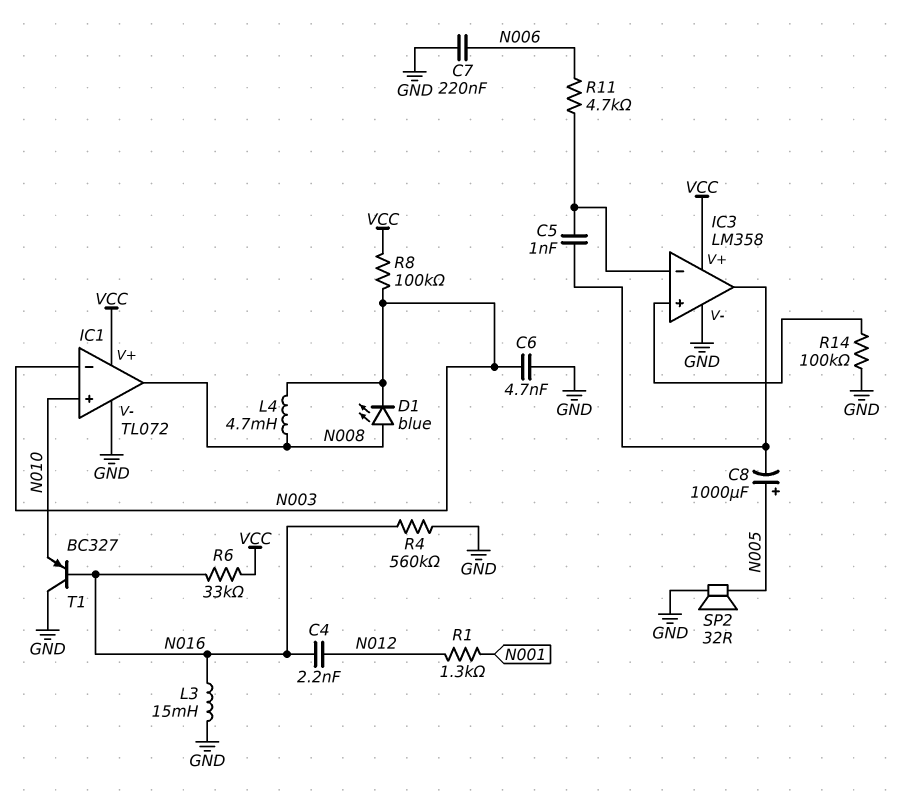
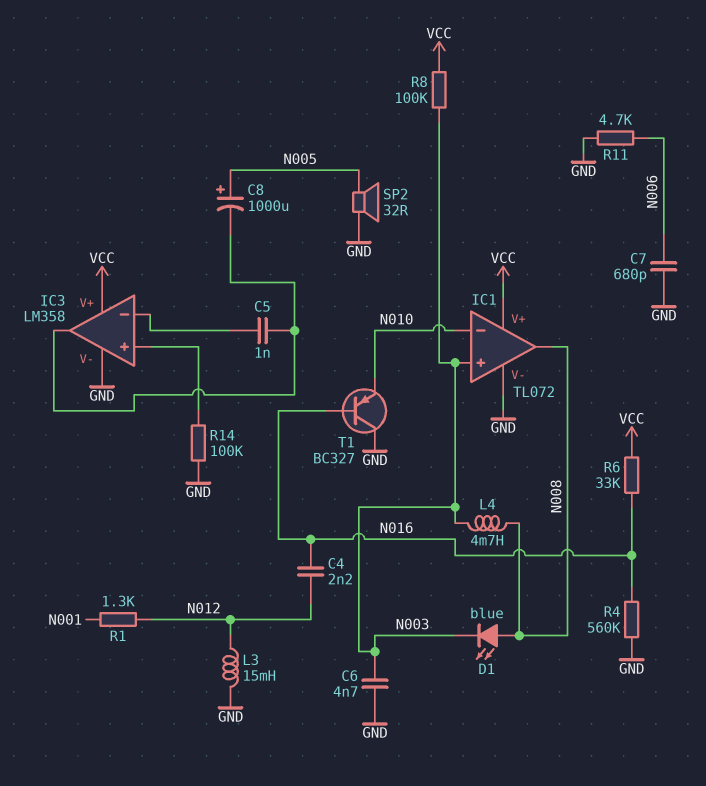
C7: 220nF (GND, N006) -> 680pF (GND, N006)
IC1 pin in+: N010 -> N003
IC1 pin in-: N003 -> N010
L3: 15mH (GND, N016) -> 15mH (GND, N012)
R11: 4.7k (IC3/in-, N006) -> 4.7k (GND, N006)

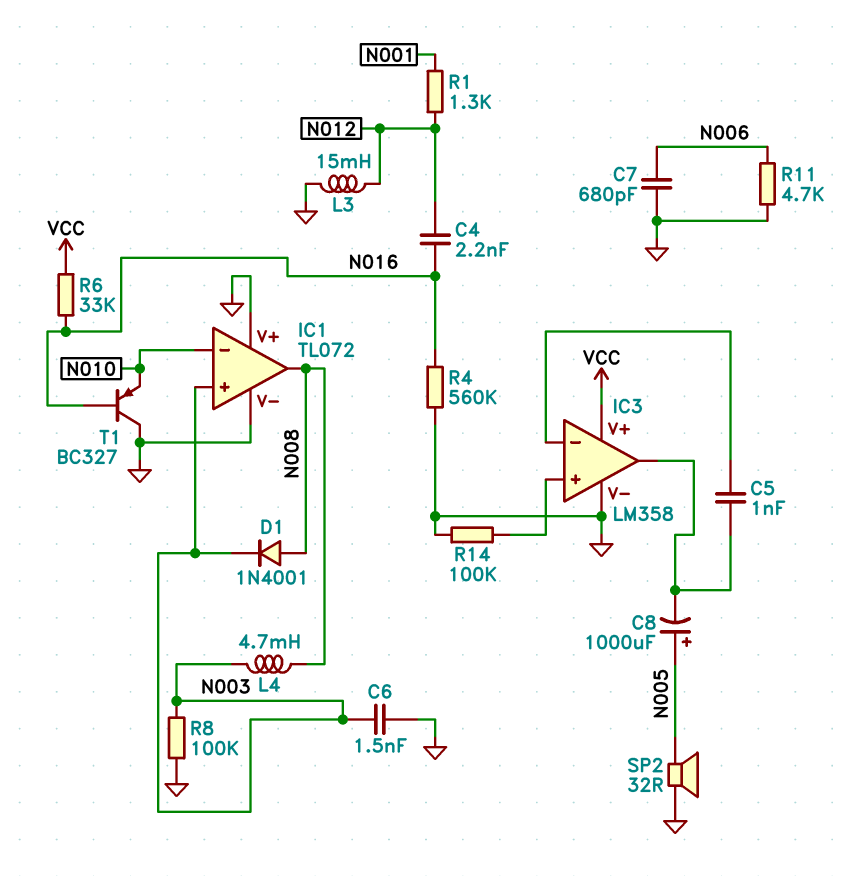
C6: 4.7nF (GND, N003) -> 1.5nF (GND, N003)
D1: LED blue (A N008, K N003) -> diode 1N4001 (A N008, K N003)
IC1 pin V+: VCC -> GND
R8: 100k (N003, VCC) -> 100k (GND, N003)

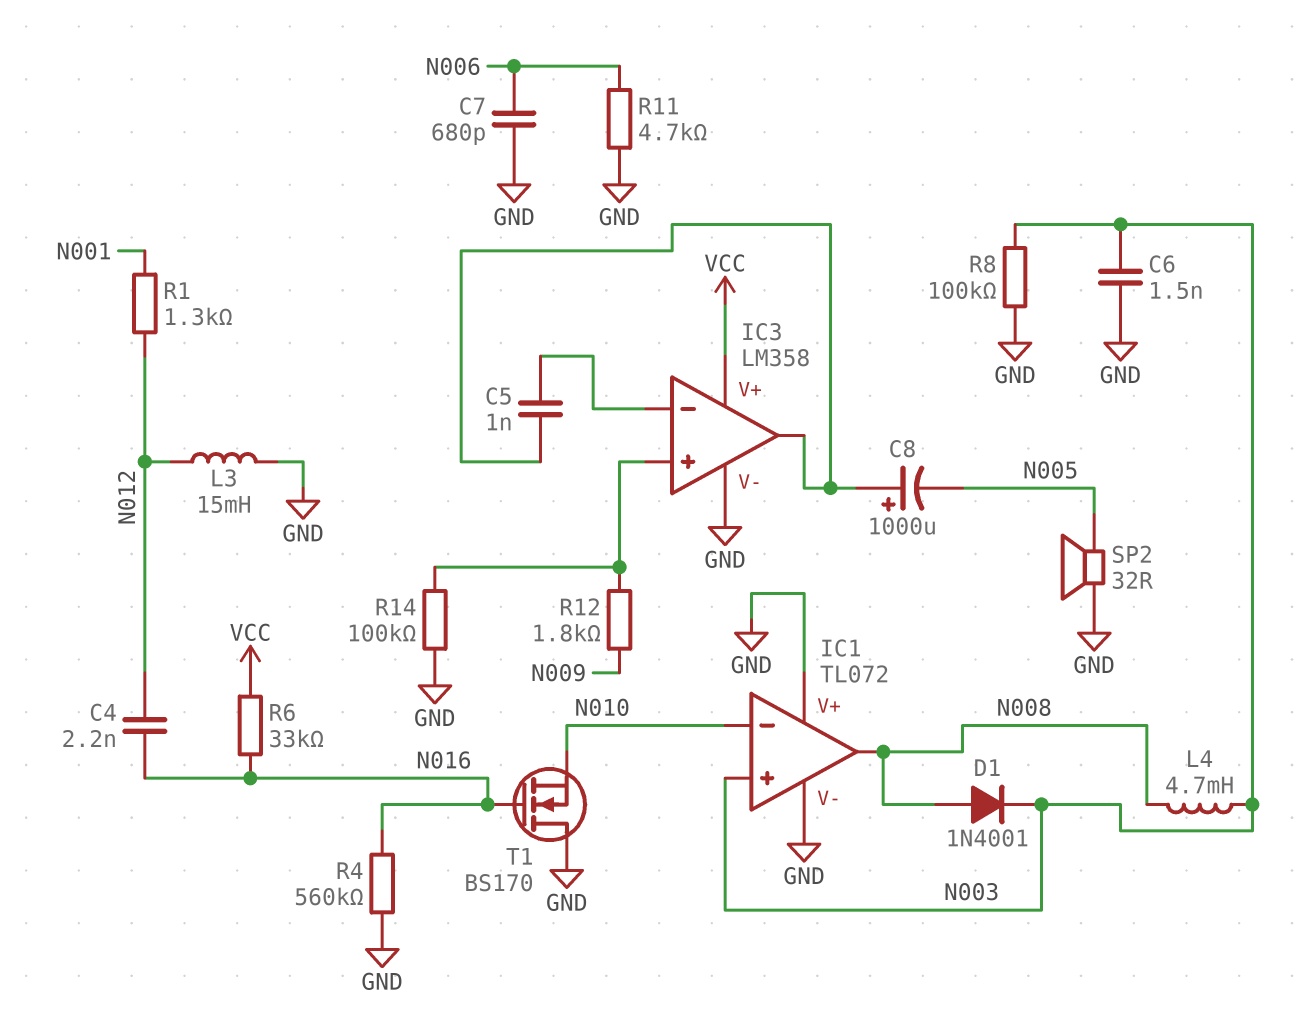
C8: 1000uF (plus N005, minus IC3/out) -> 1000uF (plus IC3/out, minus N005)
R12: none -> 1.8k (IC3/in+, N009)
T1: PNP BC327 (B N016, C GND, E N010) -> NMOS BS170 (G N016, D GND, S N010)

